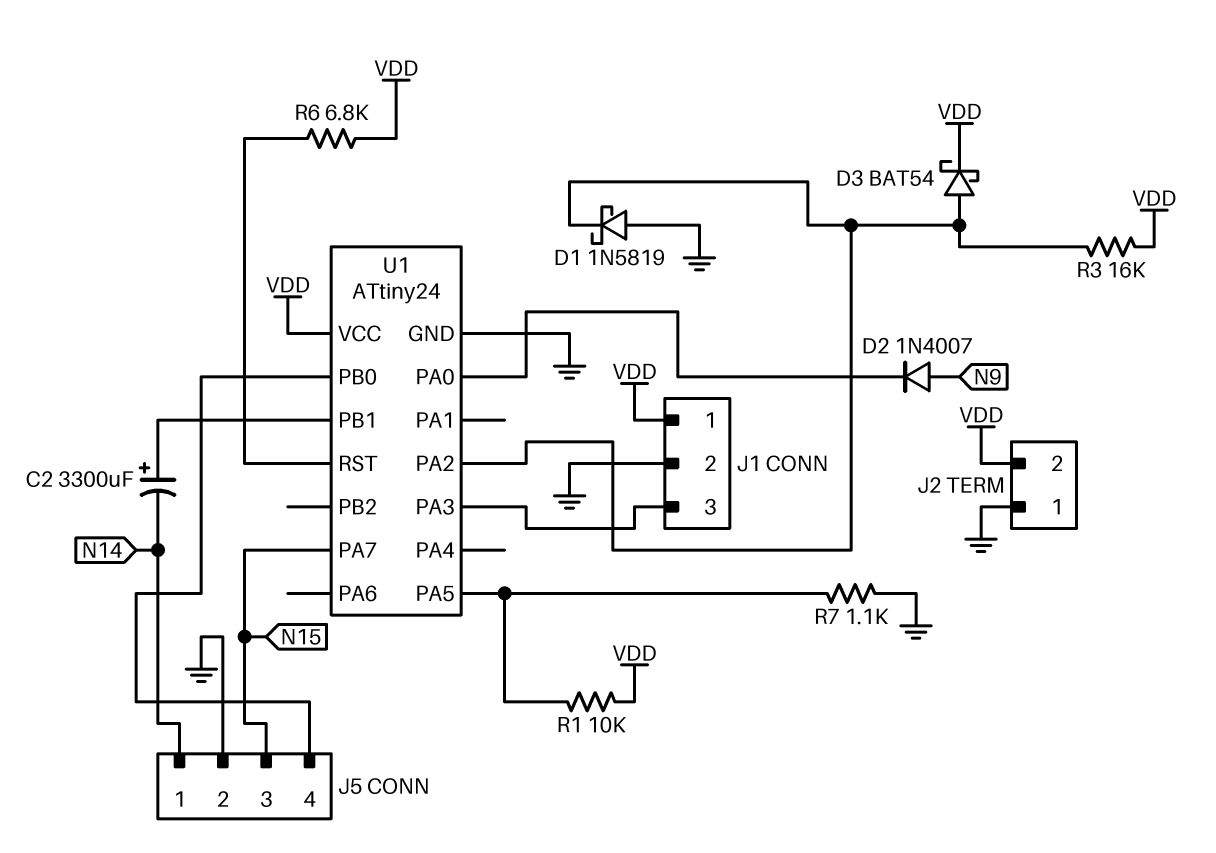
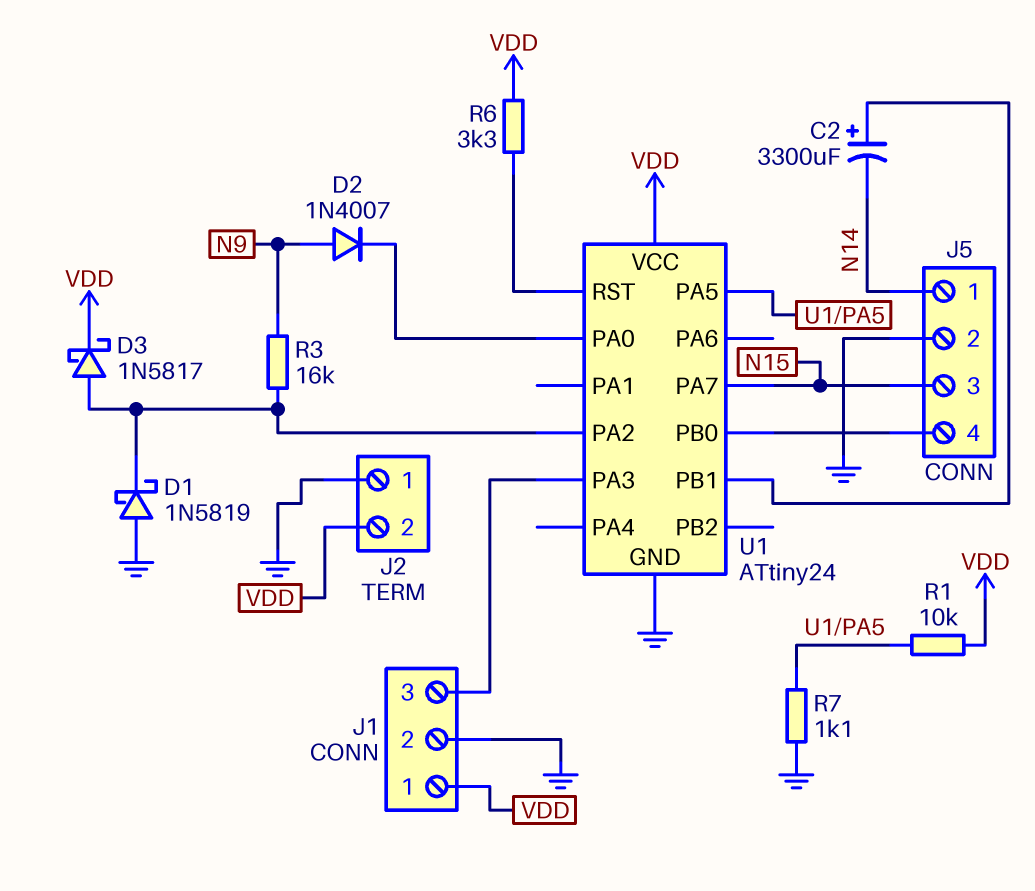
D3: schottky BAT54 (A U1/PA2, K VDD) -> schottky 1N5817 (A U1/PA2, K VDD)
R3: 16k (U1/PA2, VDD) -> 16k (N9, U1/PA2)
R6: 6.8k (U1/RST, VDD) -> 3.3k (U1/RST, VDD)

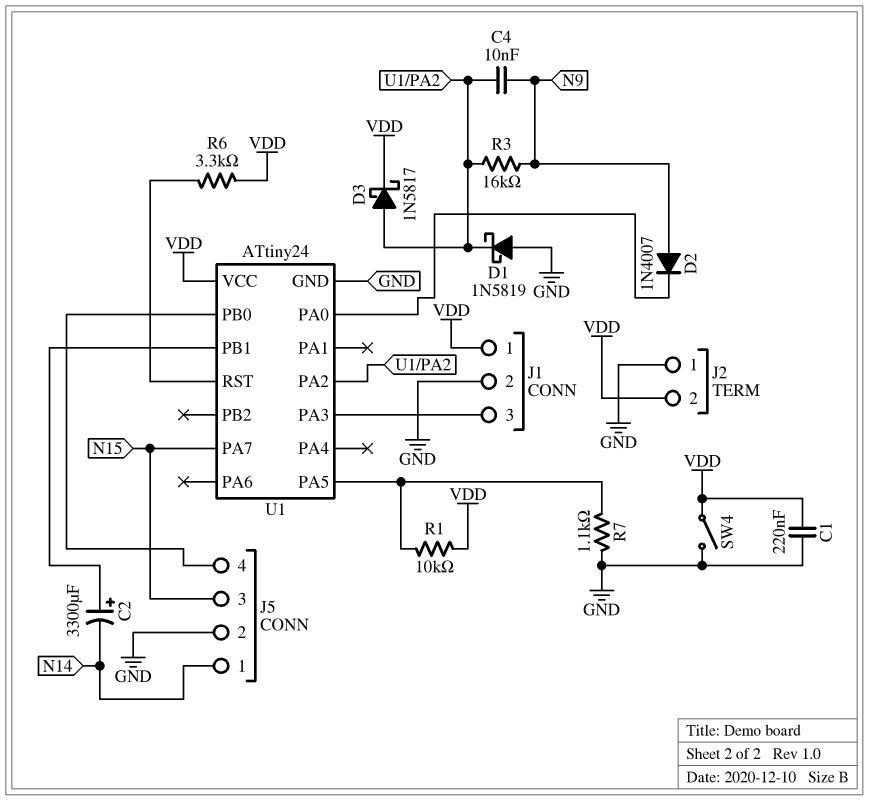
C1: none -> 220nF (GND, VDD)
C4: none -> 10nF (N9, U1/PA2)
SW4: none -> switch (GND, VDD)

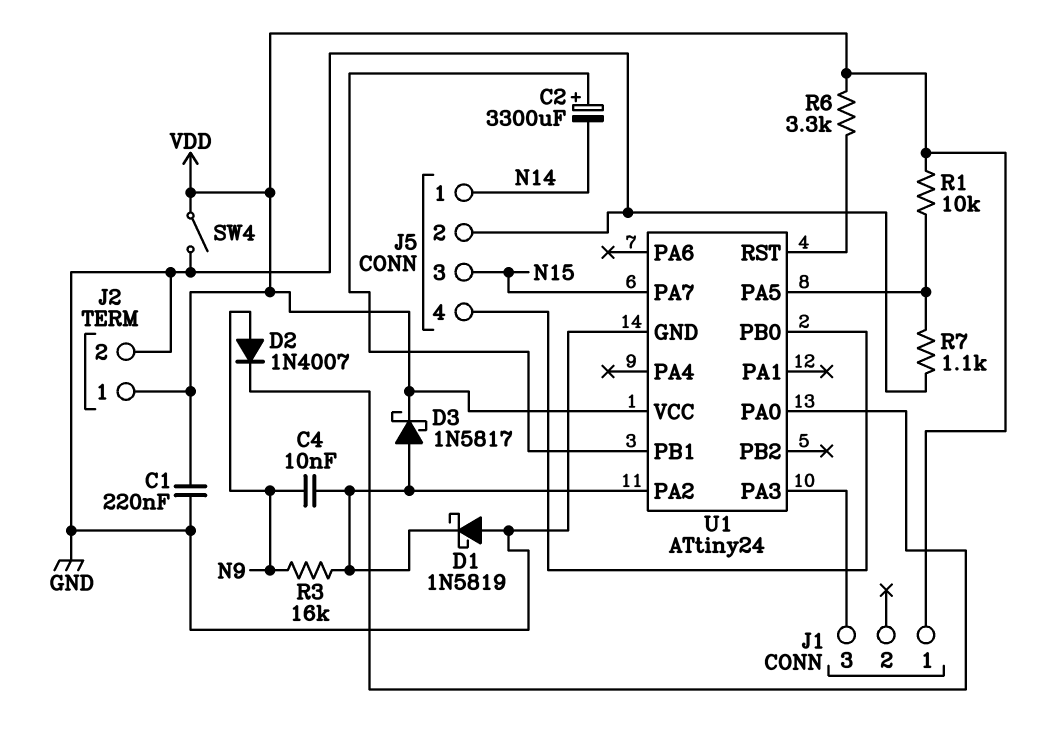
J1 pin 2: GND -> none
J2 pin 1: GND -> VDD
J2 pin 2: VDD -> GND

